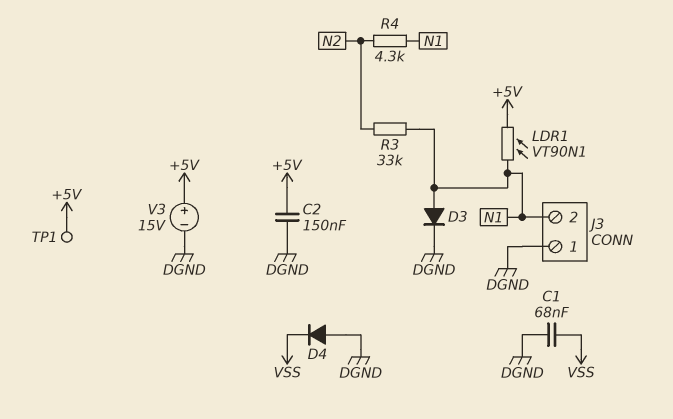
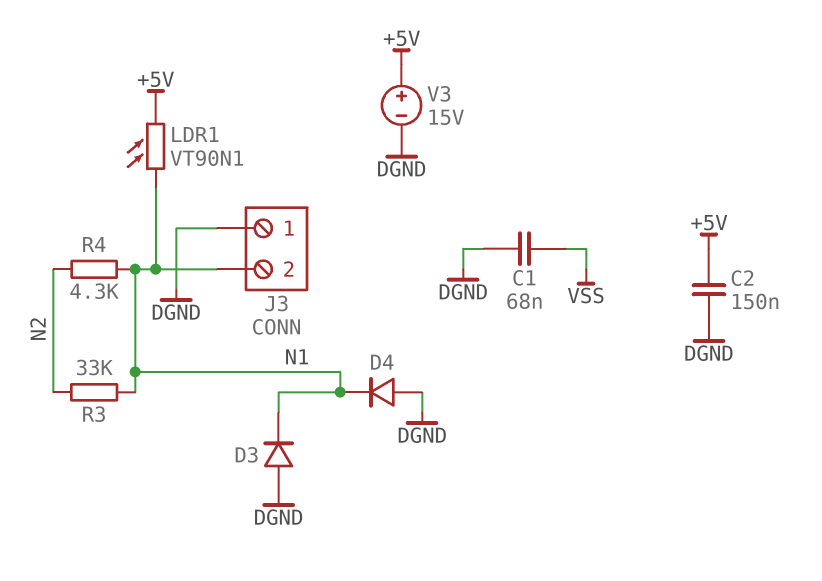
D3: diode (A N1, K DGND) -> diode (A DGND, K N1)
D4: diode (A DGND, K VSS) -> diode (A DGND, K N1)
TP1: test point (+5V) -> none

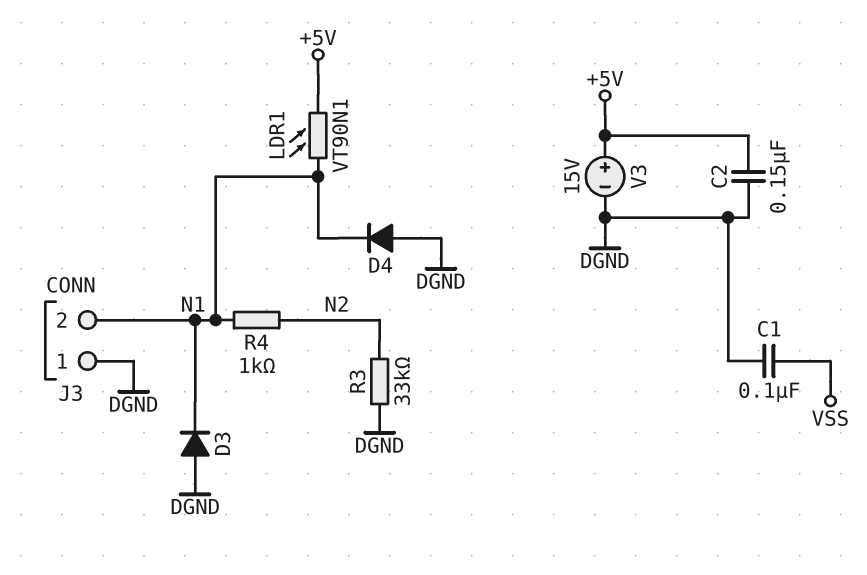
C1: 68nF (DGND, VSS) -> 100nF (DGND, VSS)
R3: 33k (N1, N2) -> 33k (DGND, N2)
R4: 4.3k (N1, N2) -> 1k (N1, N2)

